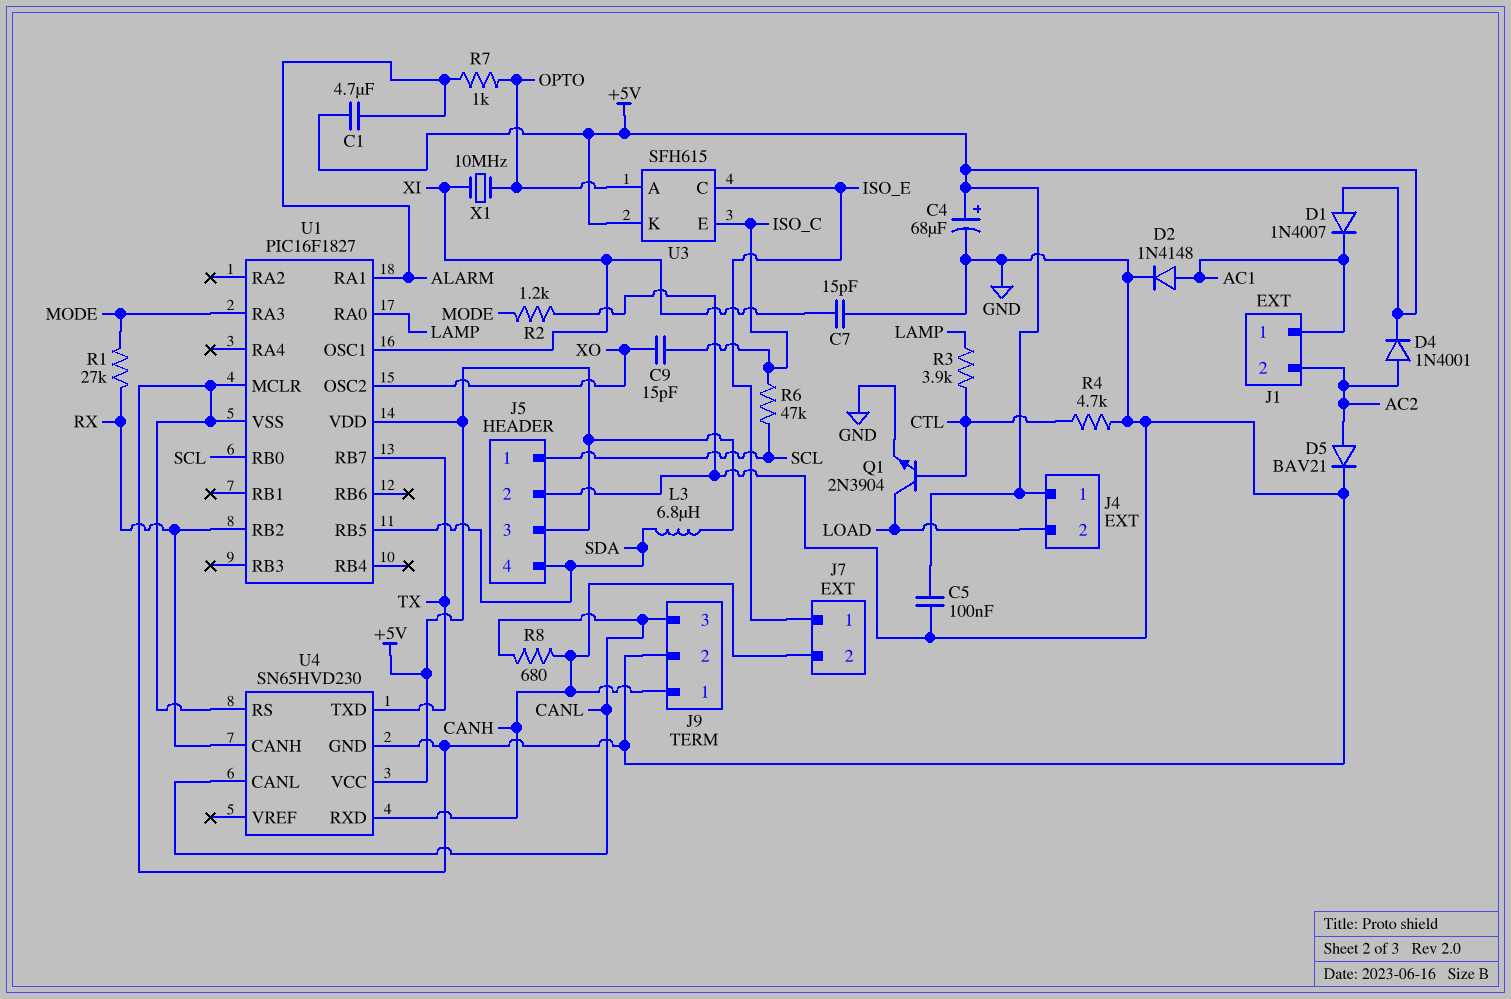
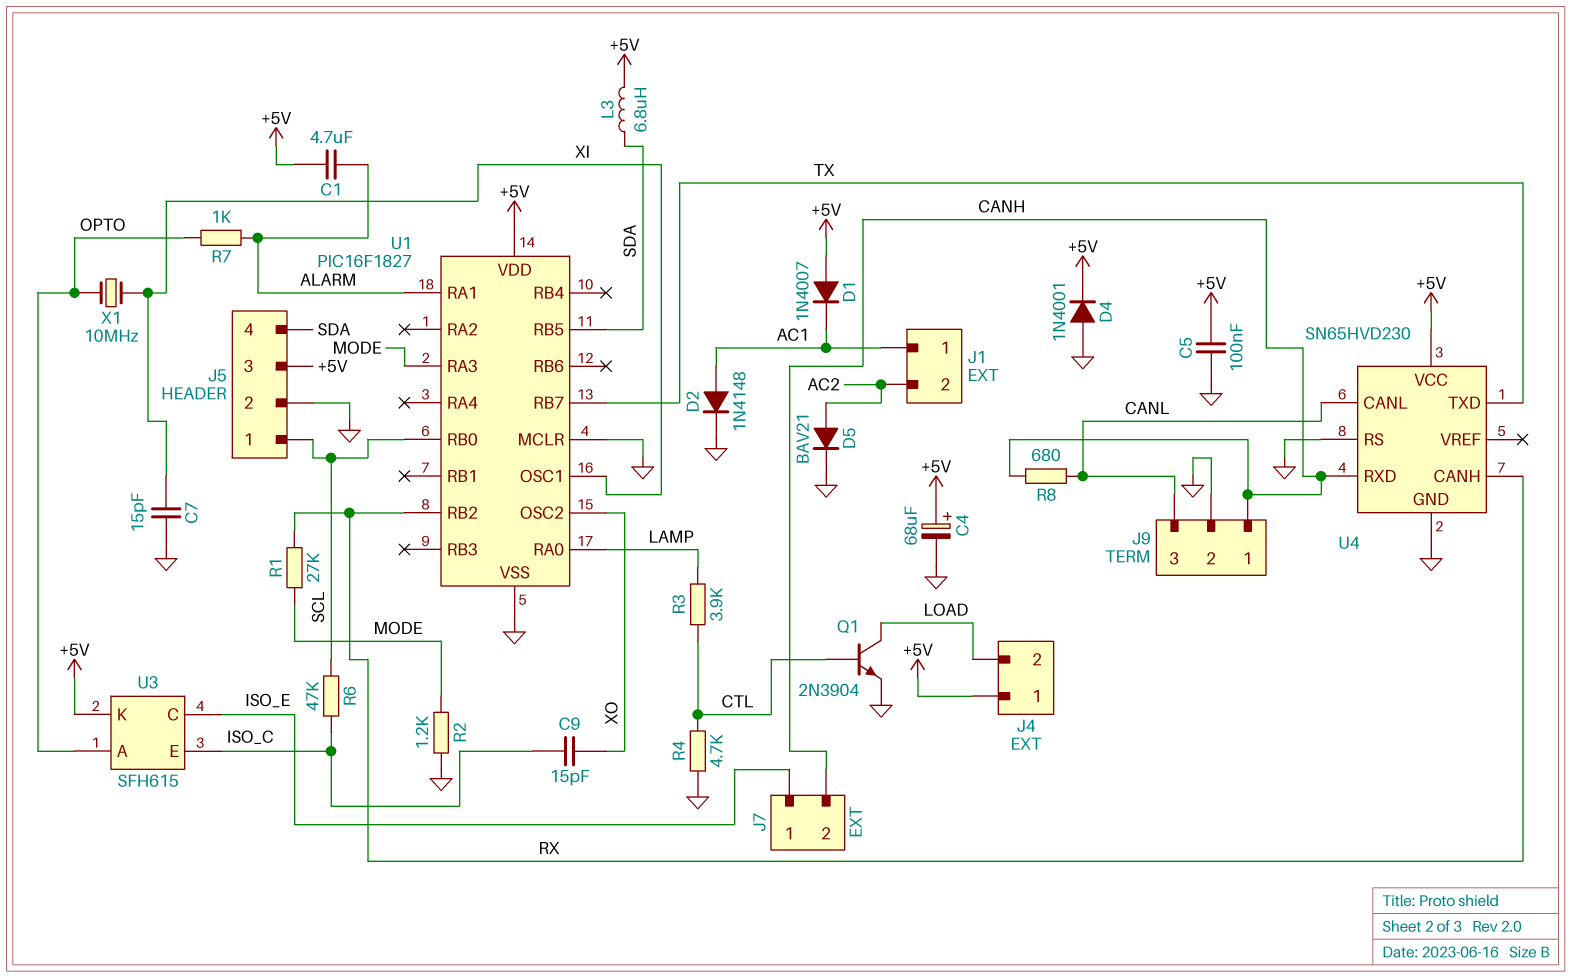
D4: diode 1N4001 (A AC2, K +5V) -> diode 1N4001 (A GND, K +5V)

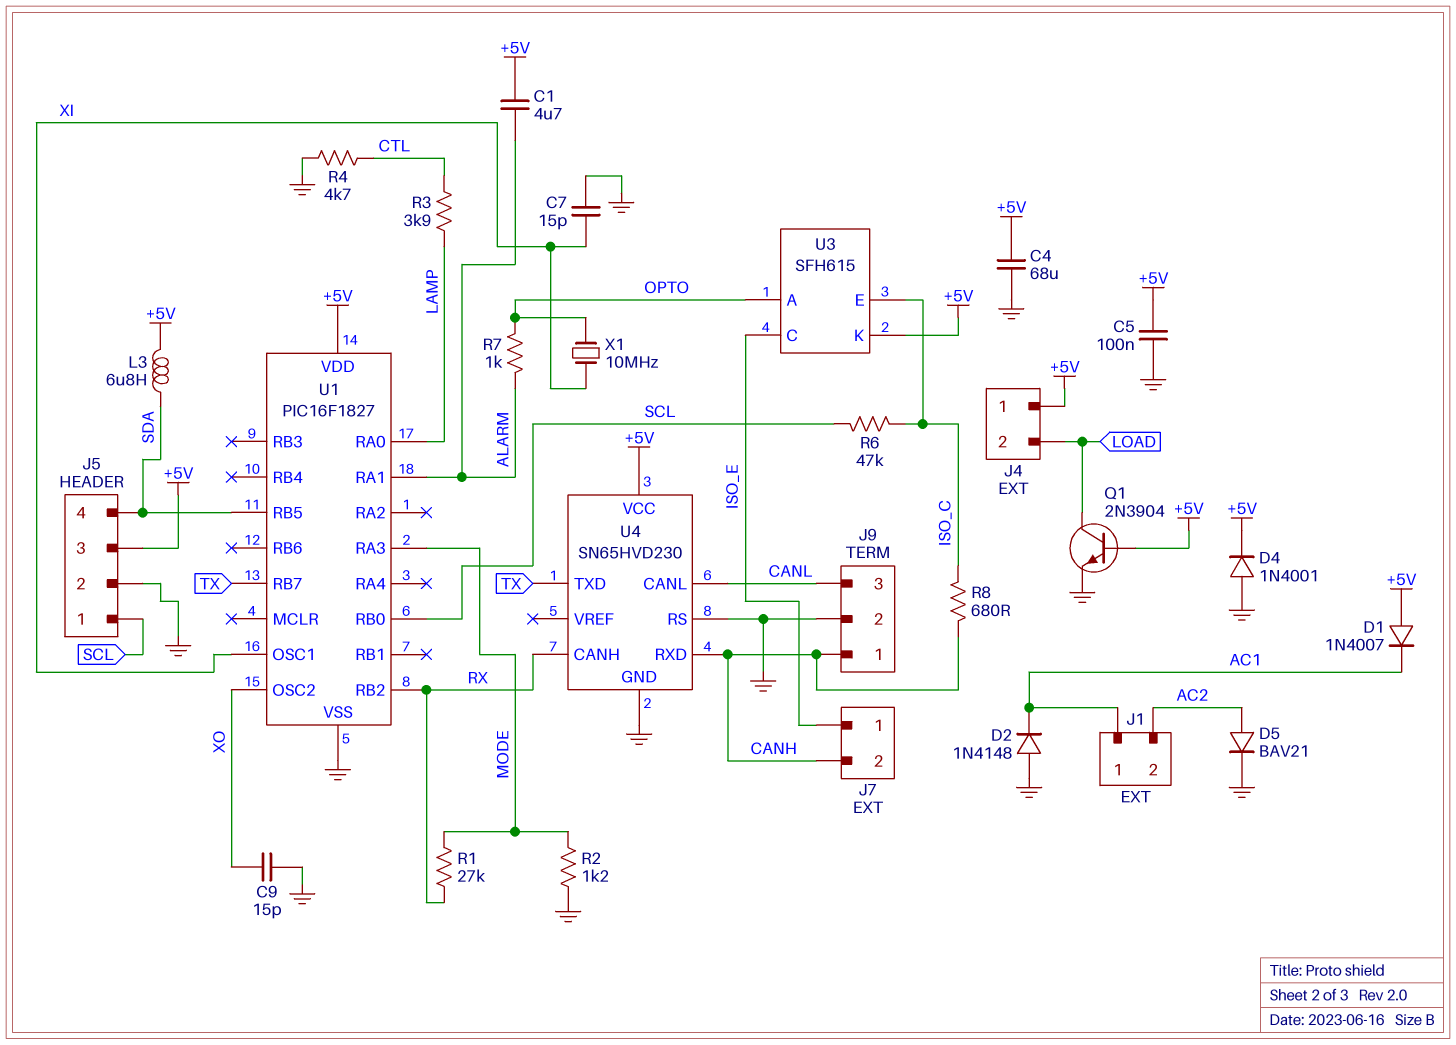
C4: 68uF (plus +5V, minus GND) -> 68uF (+5V, GND)
C9: 15pF (ISO_C, XO) -> 15pF (GND, XO)
D2: diode 1N4148 (A AC1, K GND) -> diode 1N4148 (A GND, K AC1)
Q1: NPN 2N3904 (B CTL, C LOAD, E GND) -> NPN 2N3904 (B +5V, C LOAD, E GND)
R8: 680 (CANH, CANL) -> 680 (CANH, ISO_C)
U1 pin MCLR: GND -> none

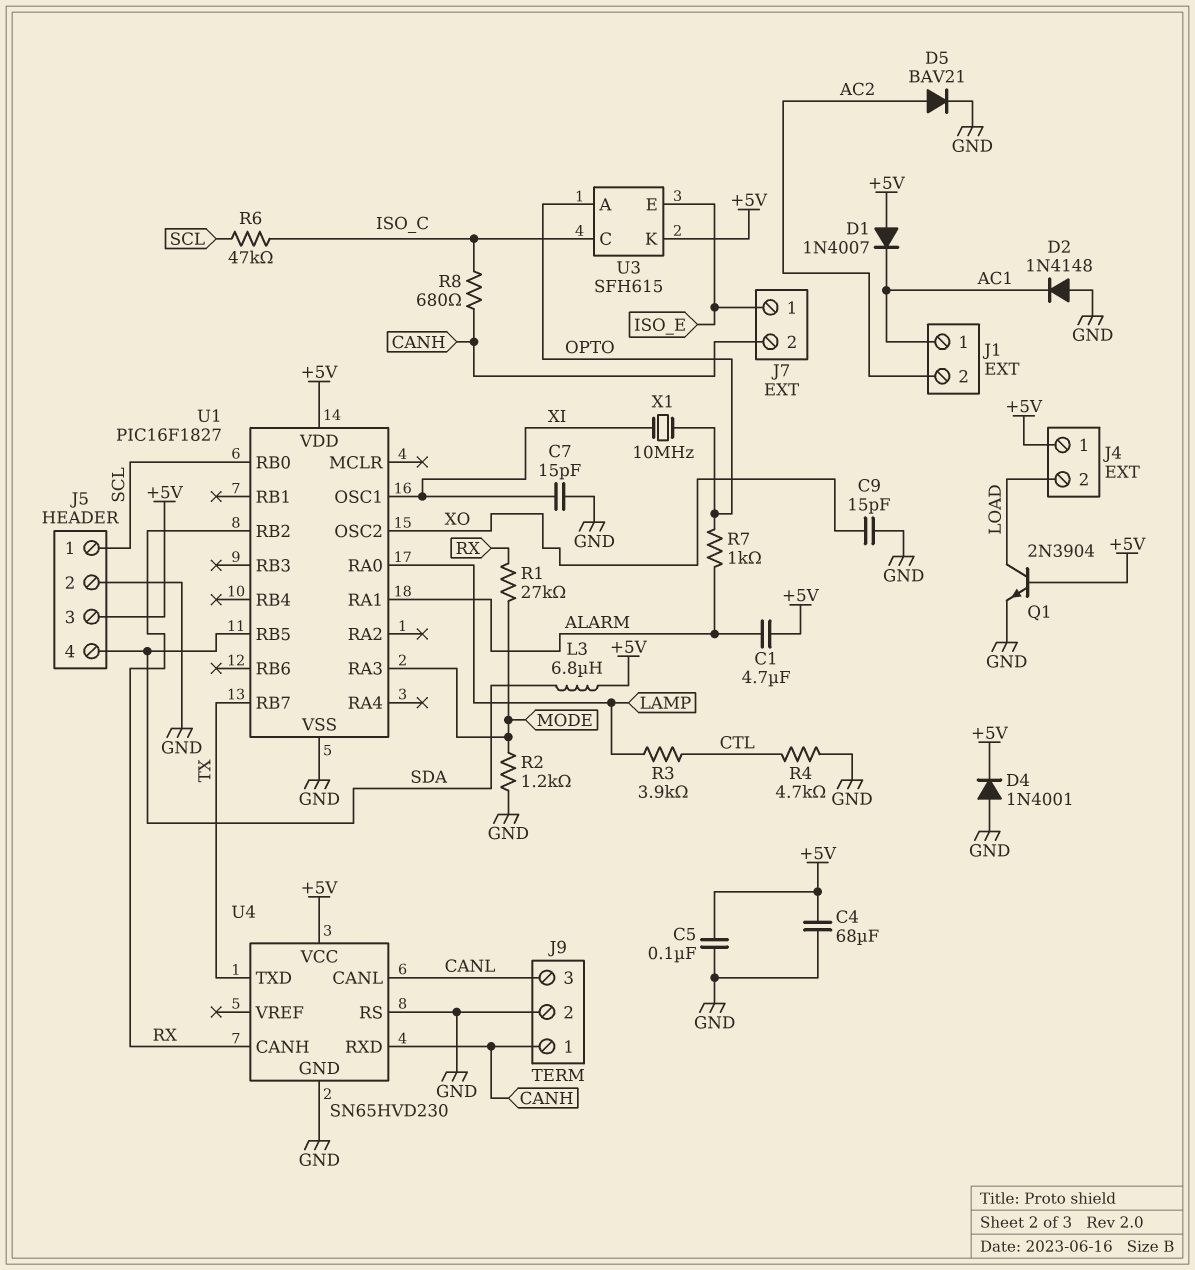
U3 pin C: ISO_E -> ISO_C
U3 pin E: ISO_C -> ISO_E

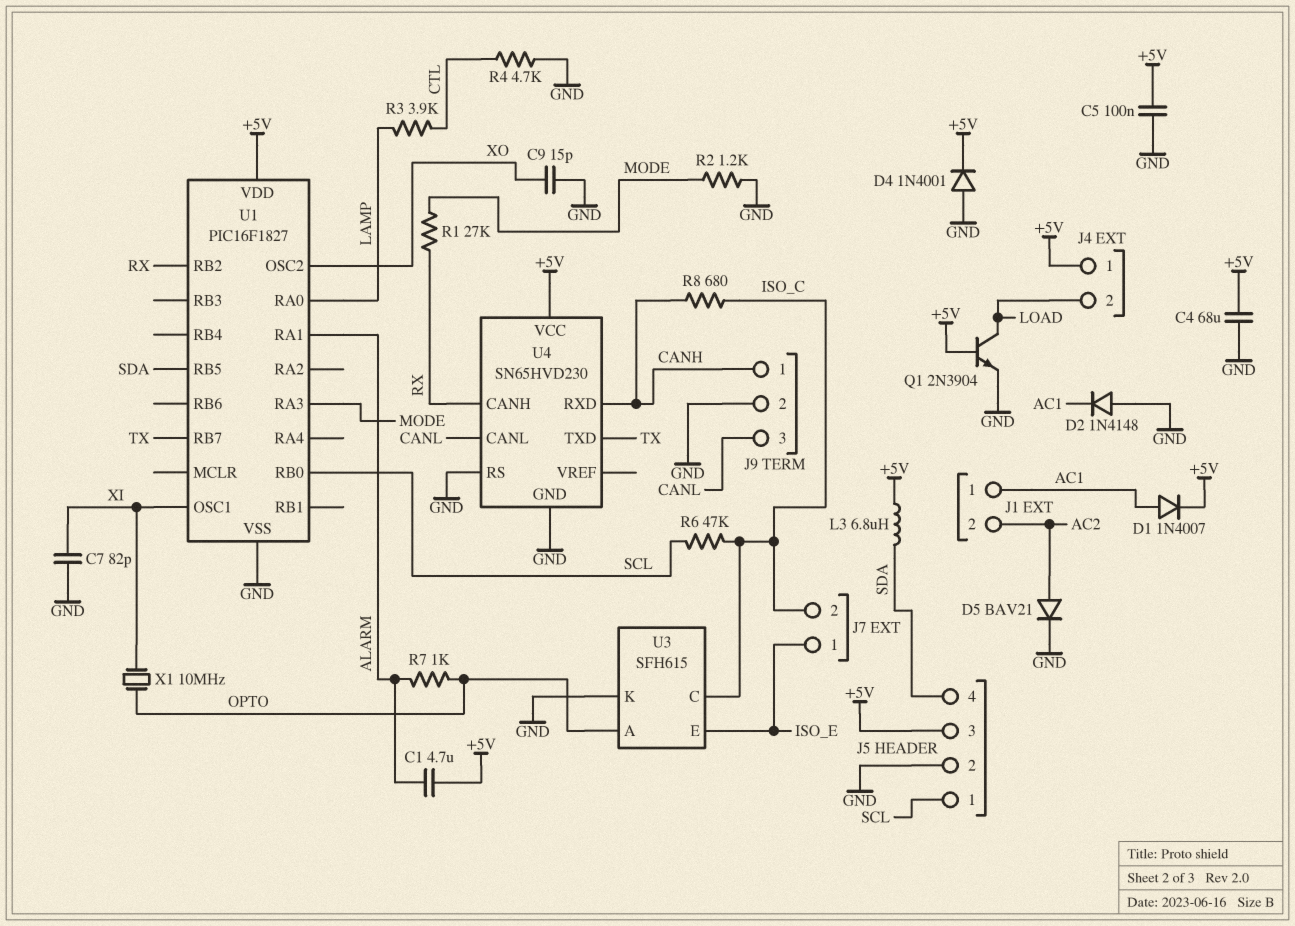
C7: 15pF (GND, XI) -> 82pF (GND, XI)
D1: diode 1N4007 (A +5V, K AC1) -> diode 1N4007 (A AC1, K +5V)
J7 pin 2: CANH -> ISO_C
U3 pin K: +5V -> GND

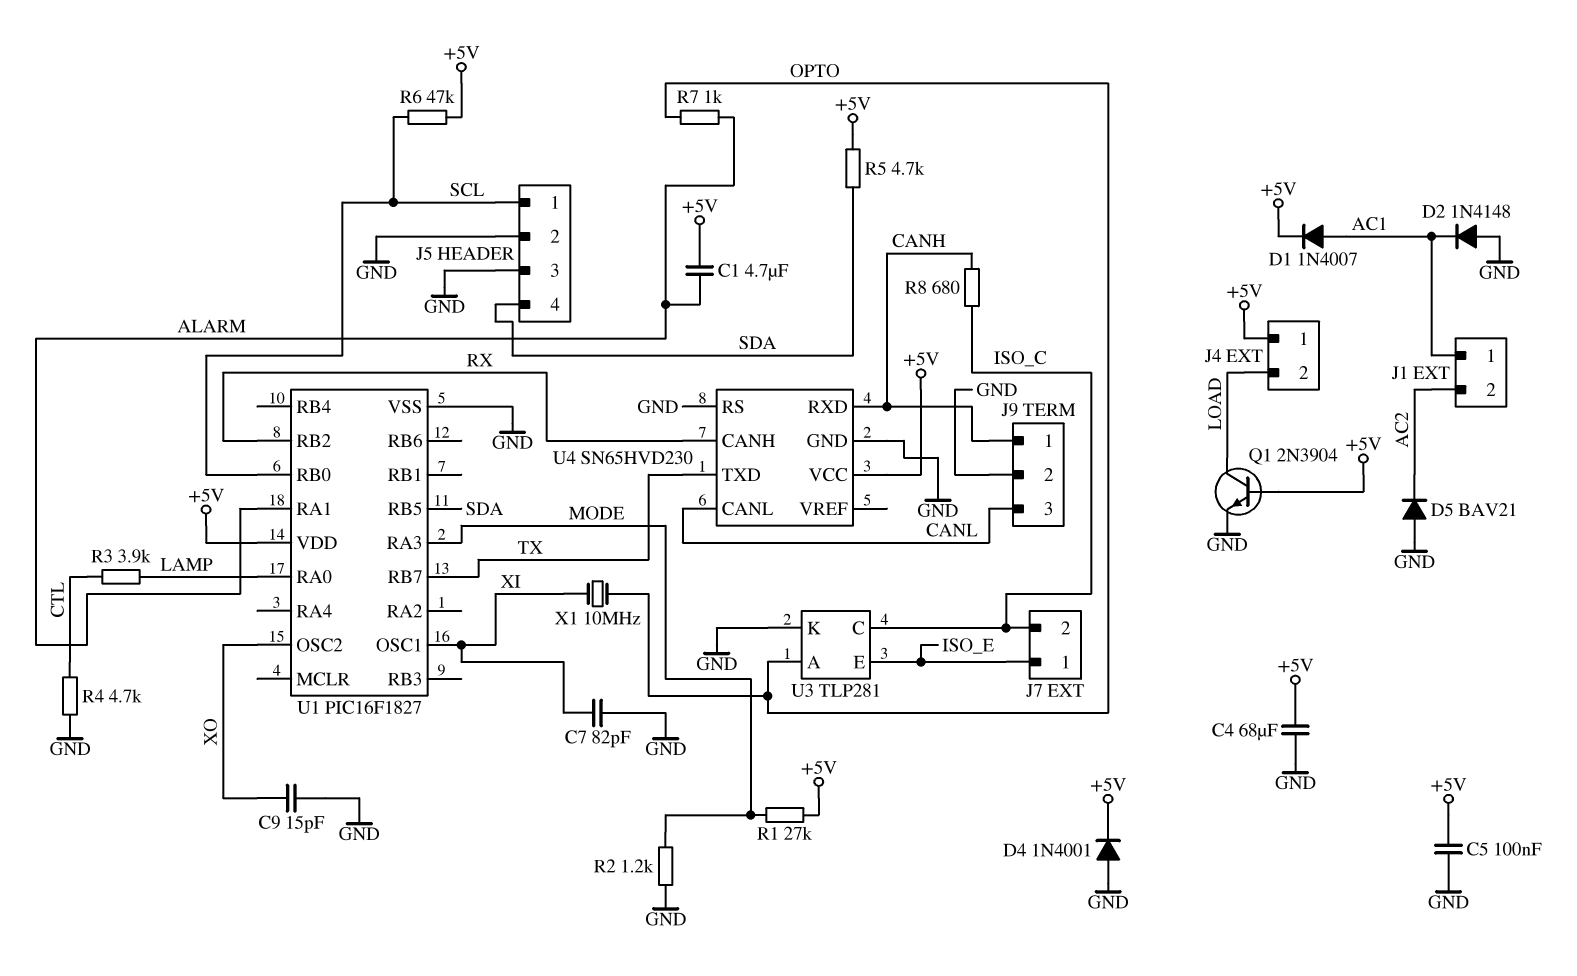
D5: diode BAV21 (A AC2, K GND) -> diode BAV21 (A GND, K AC2)
J5 pin 3: +5V -> GND
L3: 6.8uH (+5V, SDA) -> none
R1: 27k (MODE, RX) -> 27k (+5V, MODE)
R5: none -> 4.7k (+5V, SDA)
R6: 47k (ISO_C, SCL) -> 47k (+5V, SCL)
U3: SFH615 -> TLP281

